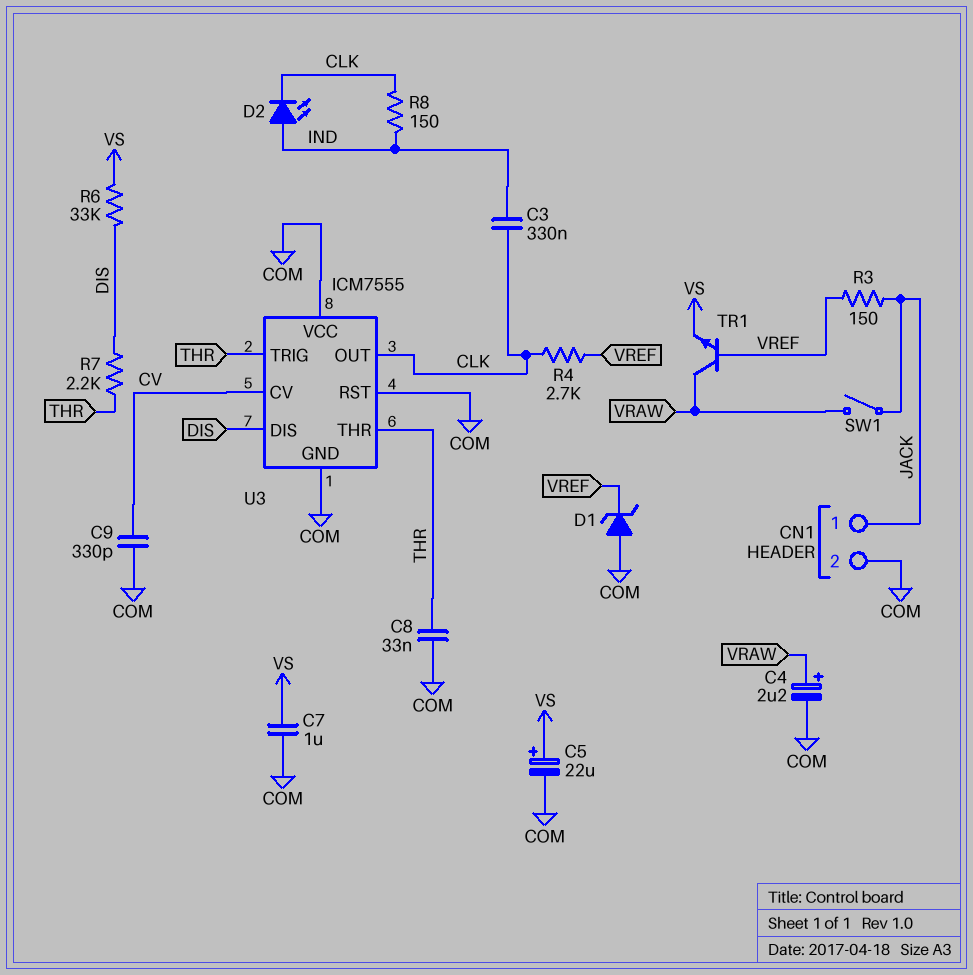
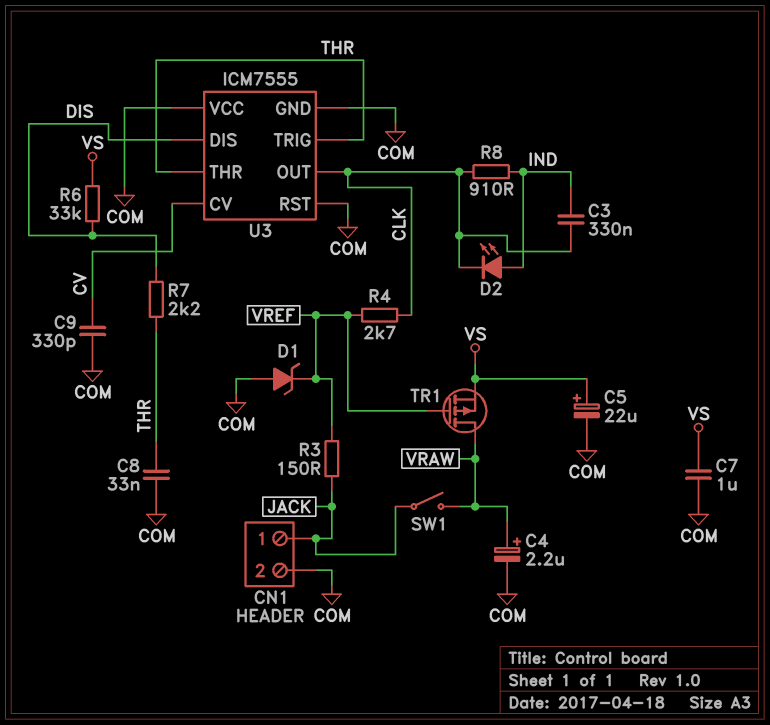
R8: 150 (CLK, IND) -> 910 (CLK, IND)
TR1: NPN (B VREF, C VRAW, E VS) -> PMOS (G VREF, D VRAW, S VS)

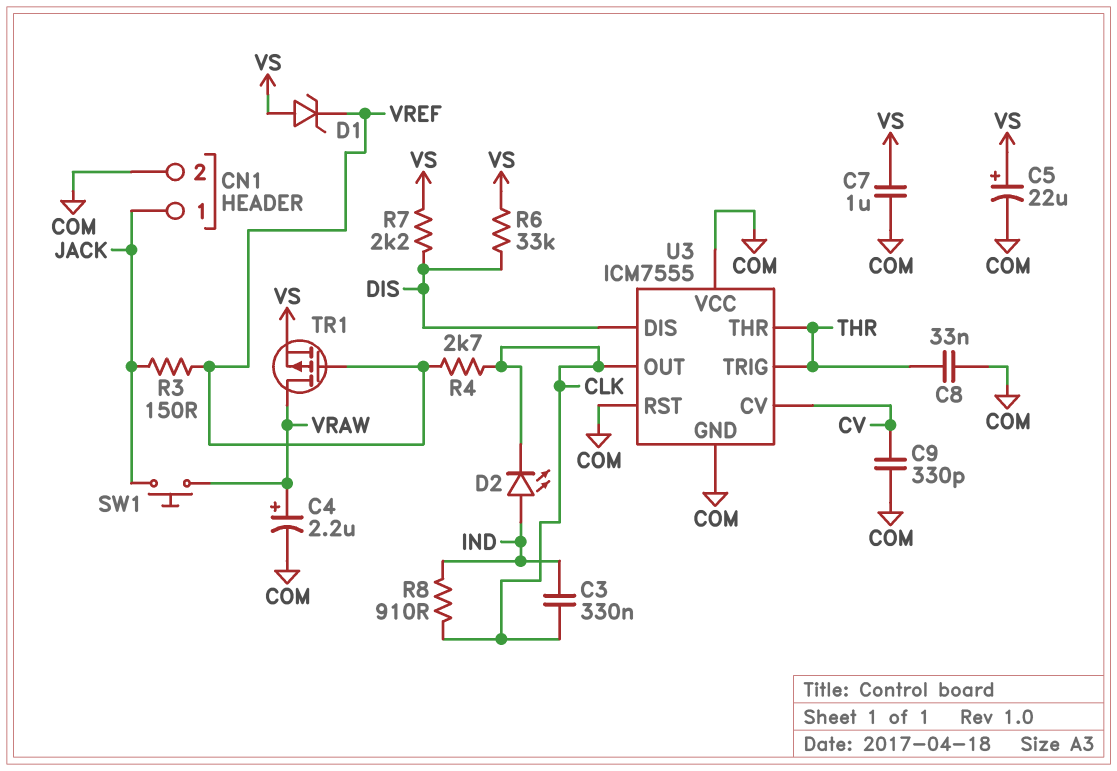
D1: zener (A COM, K VREF) -> zener (A VS, K VREF)
R7: 2.2k (DIS, THR) -> 2.2k (DIS, VS)
SW1: switch (JACK, VRAW) -> button (JACK, VRAW)

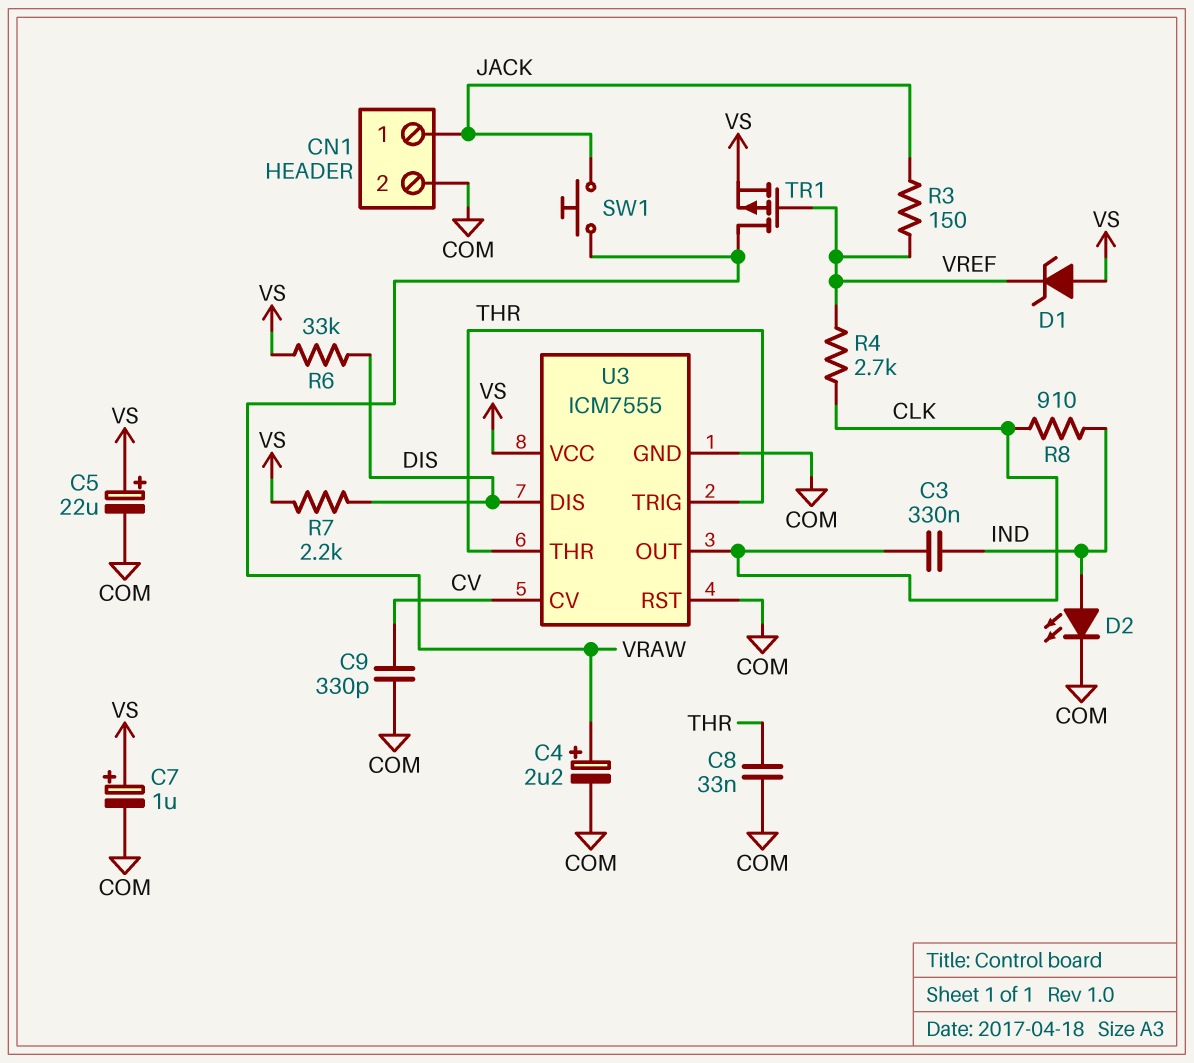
C7: 1uF (COM, VS) -> 1uF (plus VS, minus COM)
D2: LED (A IND, K CLK) -> LED (A IND, K COM)
U3 pin VCC: COM -> VS

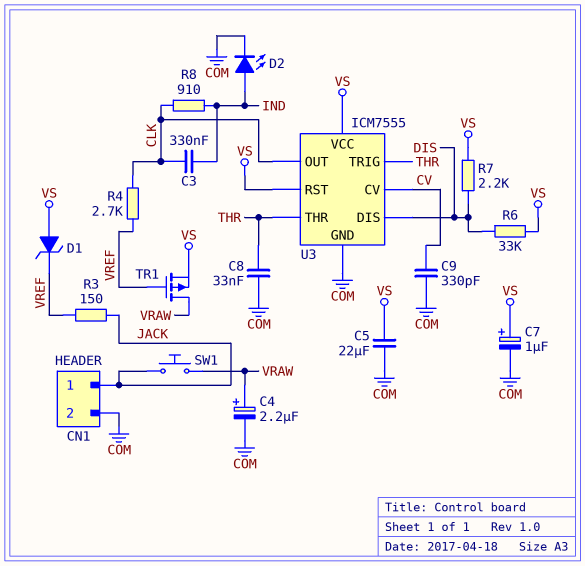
C5: 22uF (plus VS, minus COM) -> 22uF (COM, VS)
U3 pin RST: COM -> VS

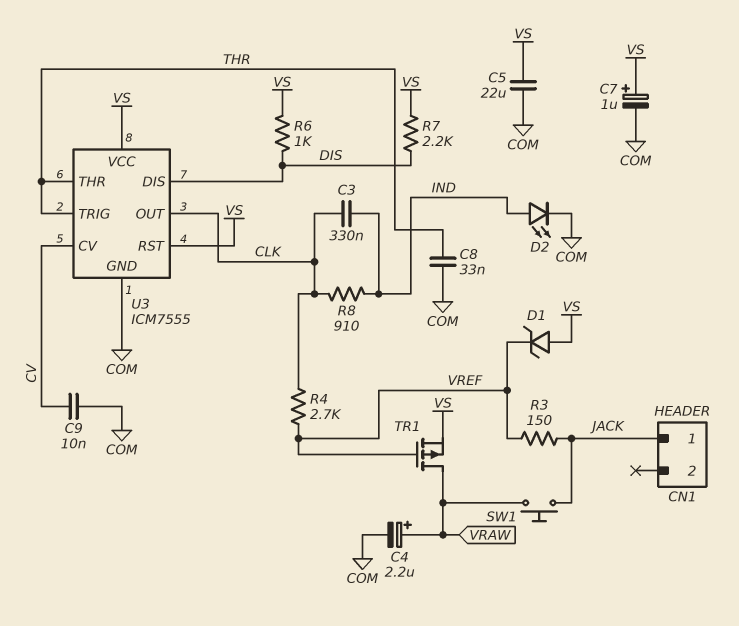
C9: 330pF (COM, CV) -> 10nF (COM, CV)
CN1 pin 2: COM -> none
R6: 33k (DIS, VS) -> 1k (DIS, VS)

